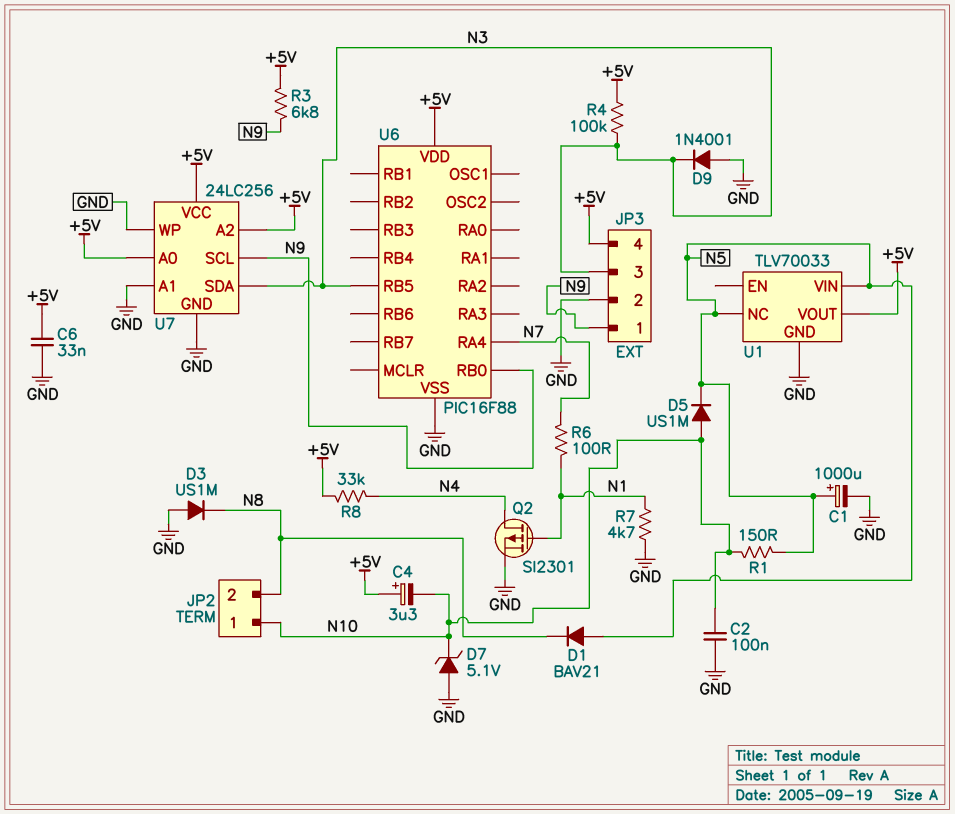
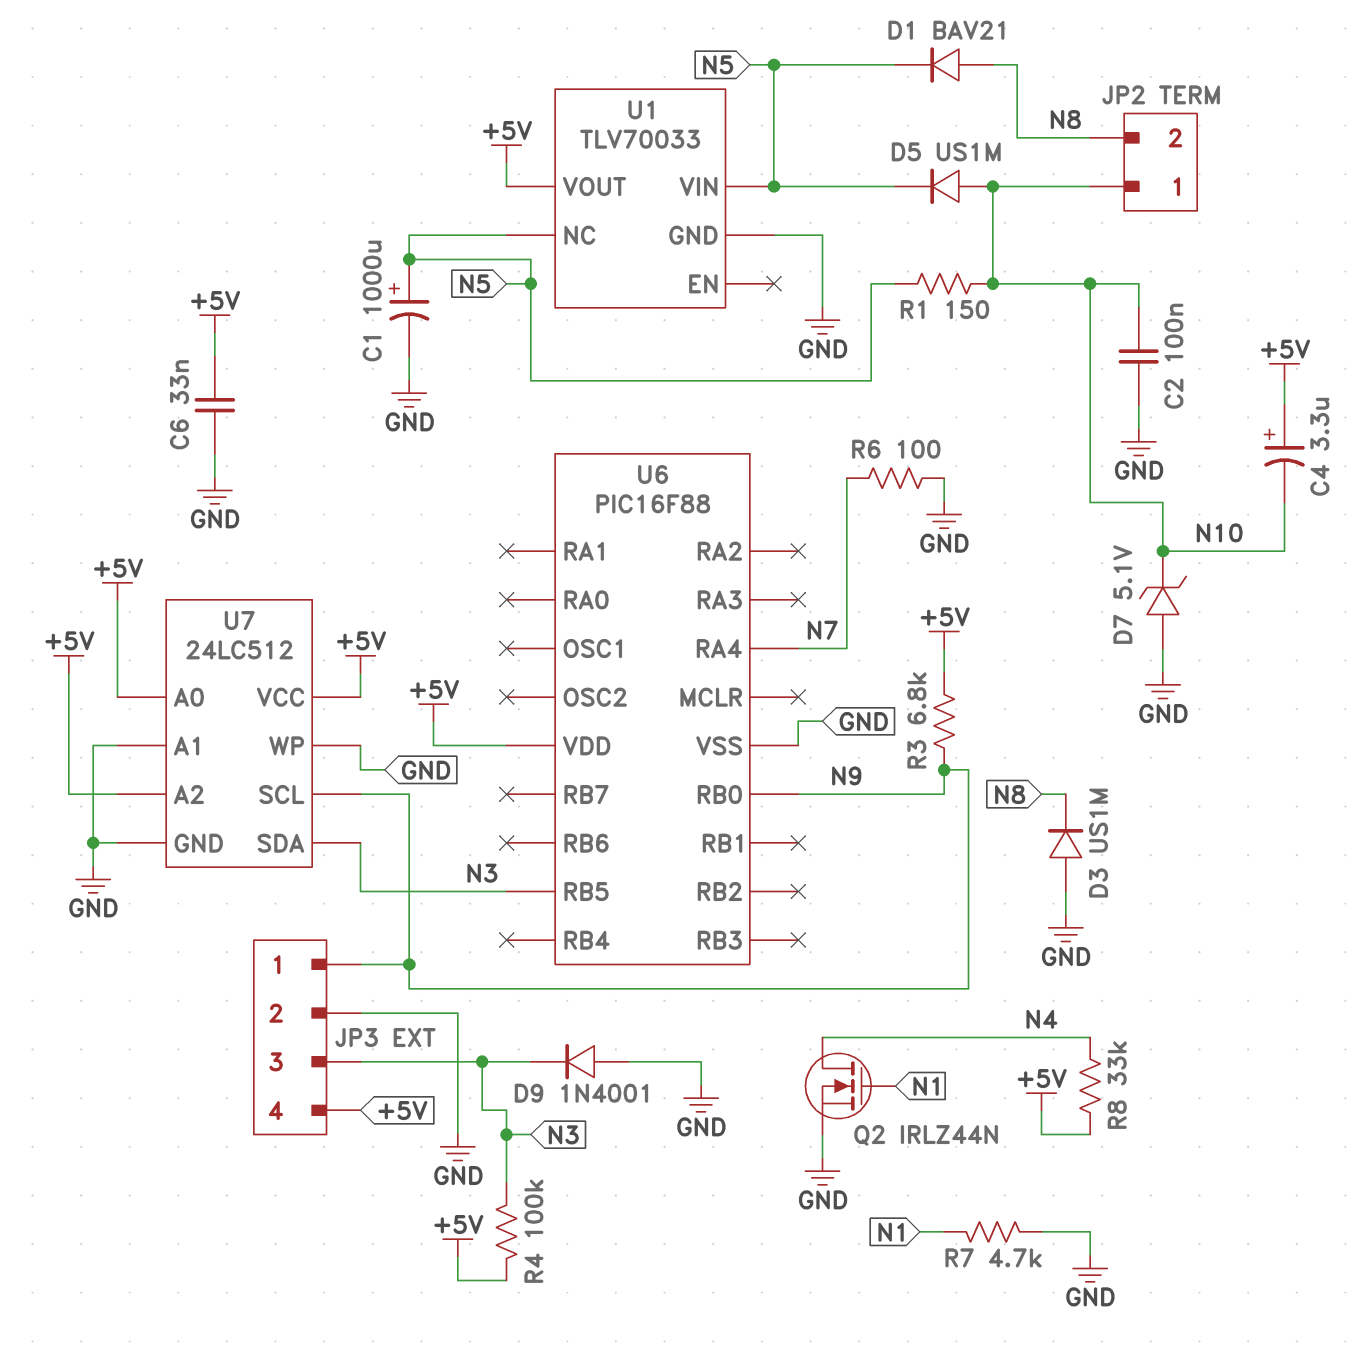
D1: diode BAV21 (A N5, K N8) -> diode BAV21 (A N8, K N5)
Q2: PMOS SI2301 (G N1, D N4, S GND) -> NMOS IRLZ44N (G N1, D N4, S GND)
R6: 100 (N1, N7) -> 100 (GND, N7)
U7: 24LC256 -> 24LC512

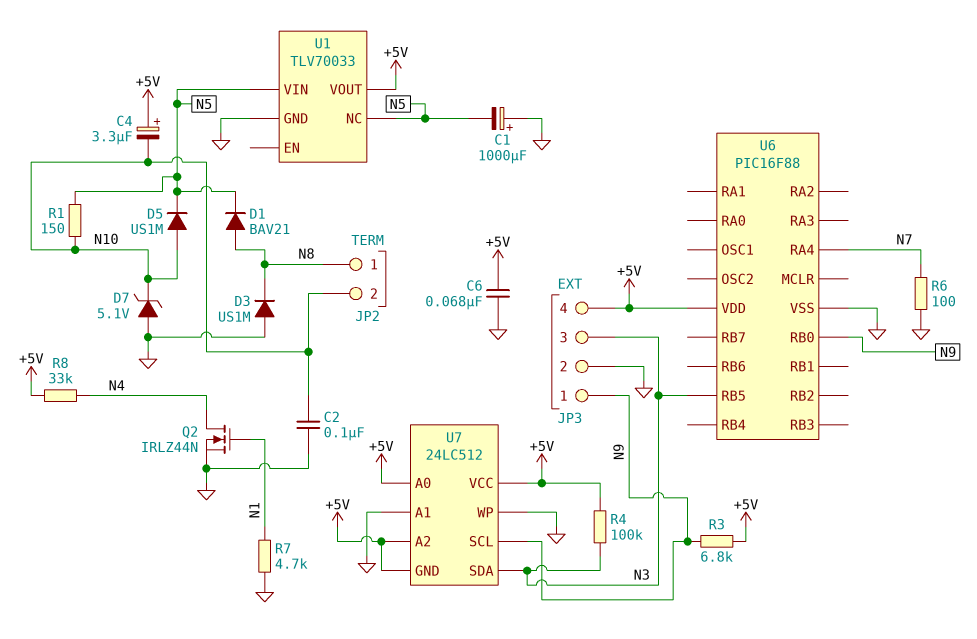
C1: 1000uF (plus N5, minus GND) -> 1000uF (plus GND, minus N5)
C6: 33nF (+5V, GND) -> 68nF (+5V, GND)
D9: diode 1N4001 (A GND, K N3) -> none
JP2 pin 1: N10 -> N8
JP2 pin 2: N8 -> N10
U7 pin GND: GND -> +5V

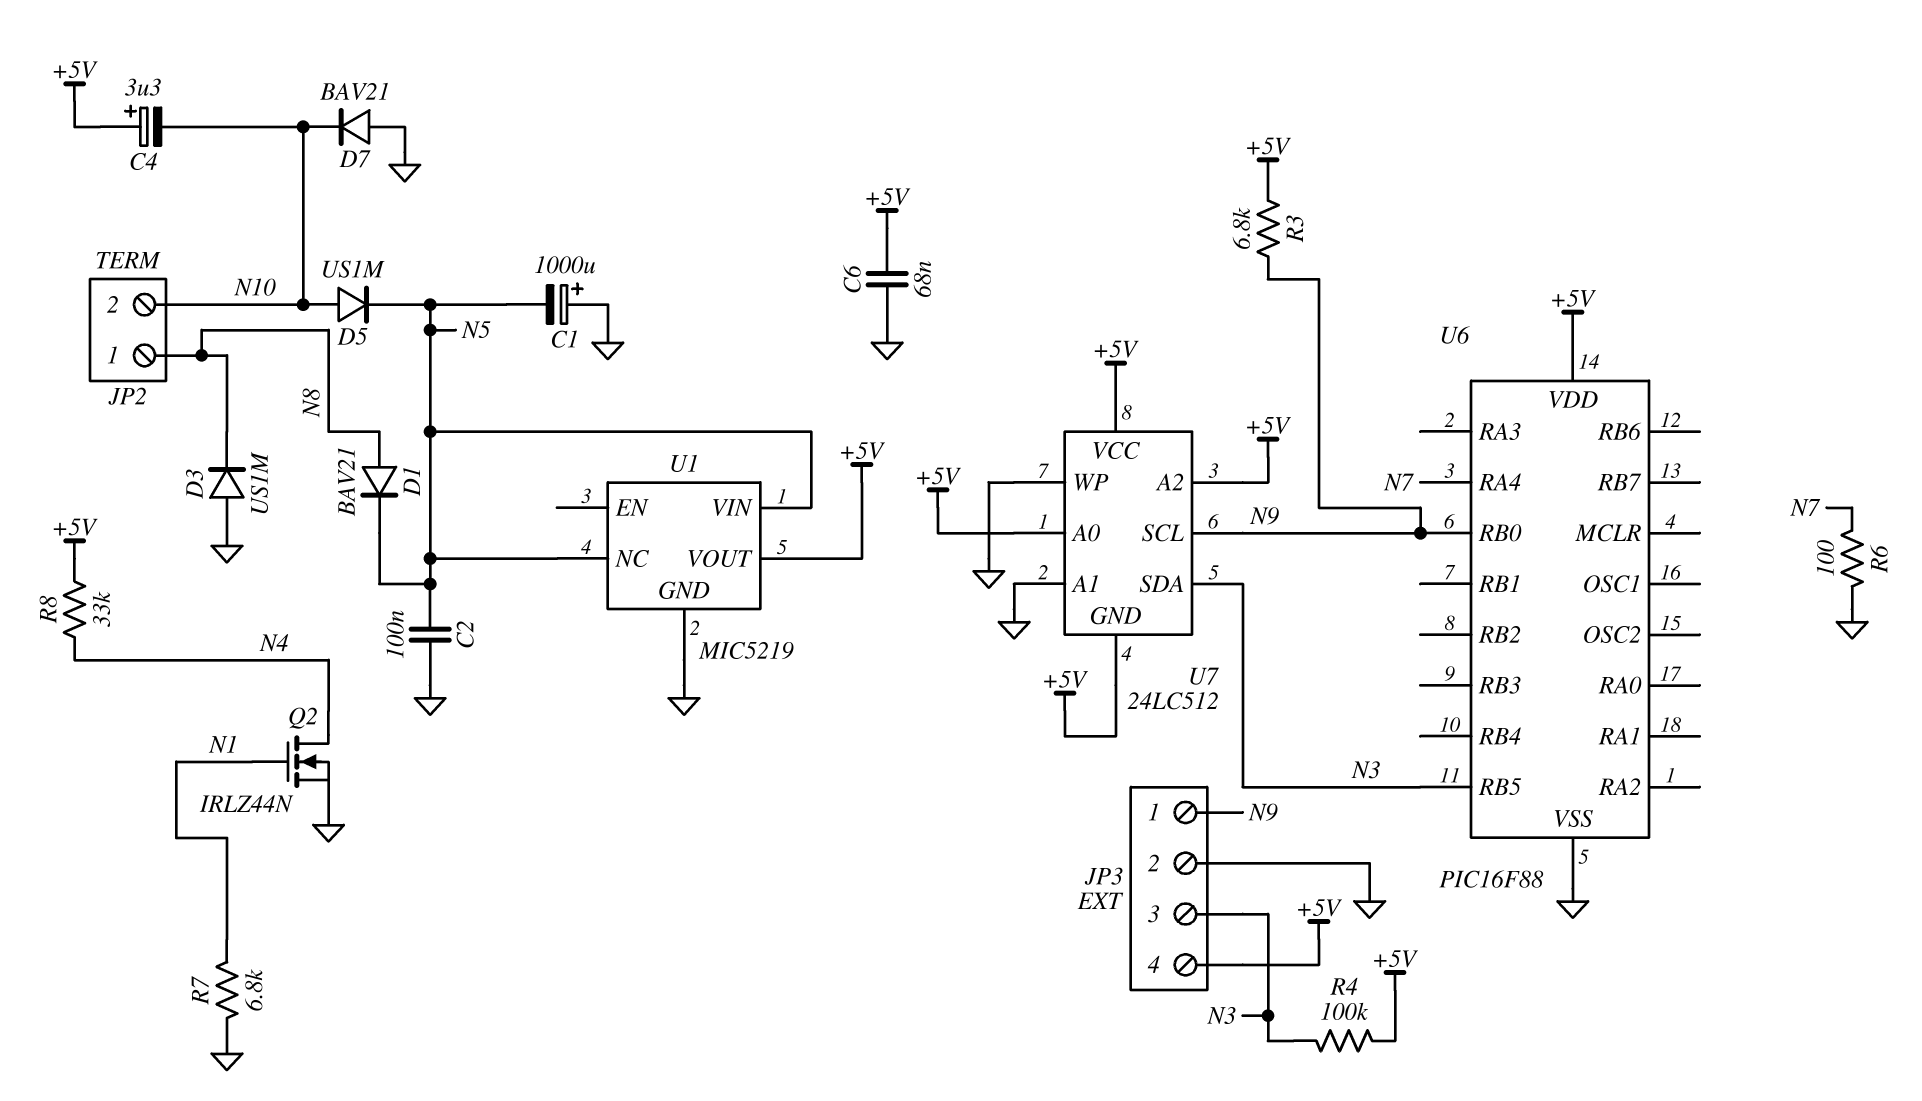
C2: 100nF (GND, N10) -> 100nF (GND, N5)
D7: zener 5.1V (A GND, K N10) -> diode BAV21 (A GND, K N10)
R1: 150 (N5, N10) -> none
R7: 4.7k (GND, N1) -> 6.8k (GND, N1)
U1: TLV70033 -> MIC5219

